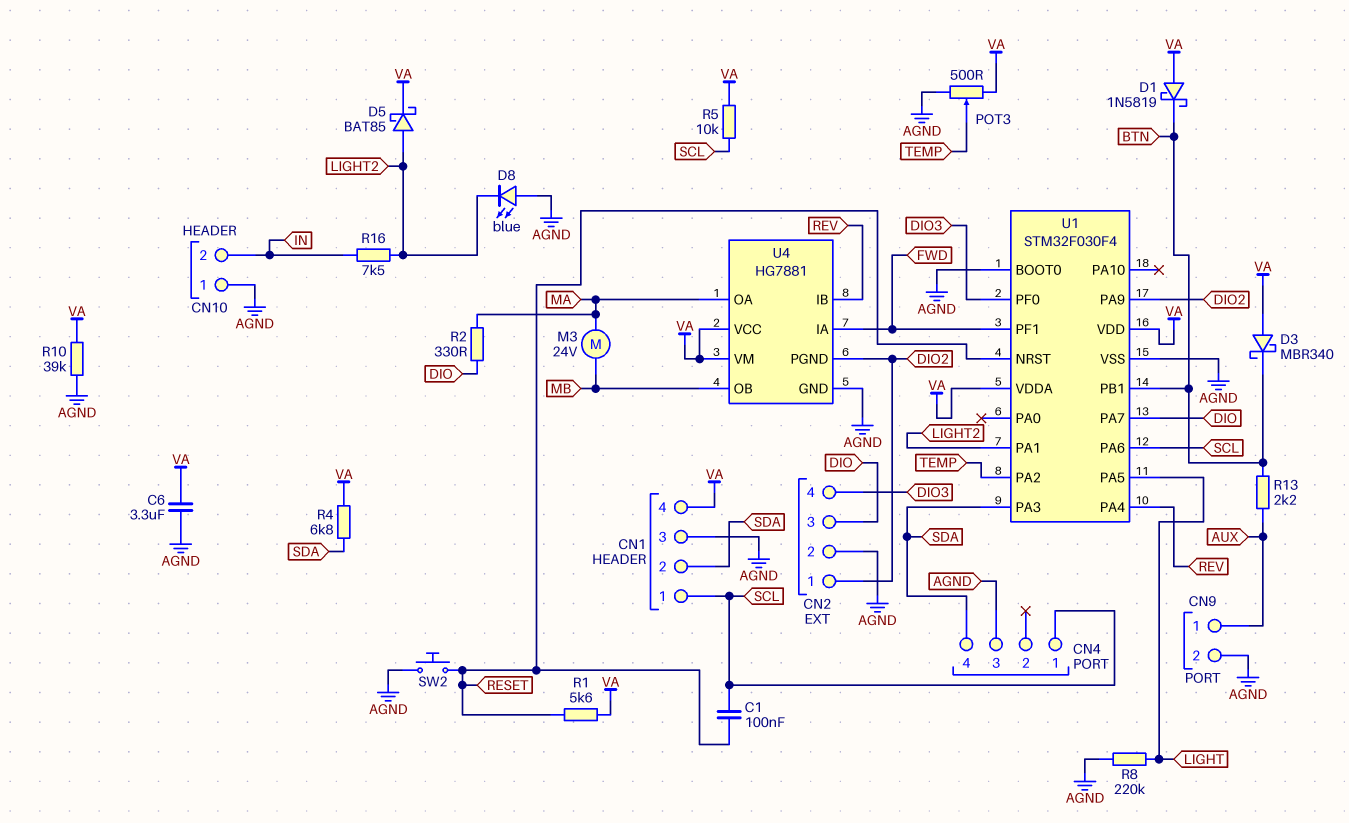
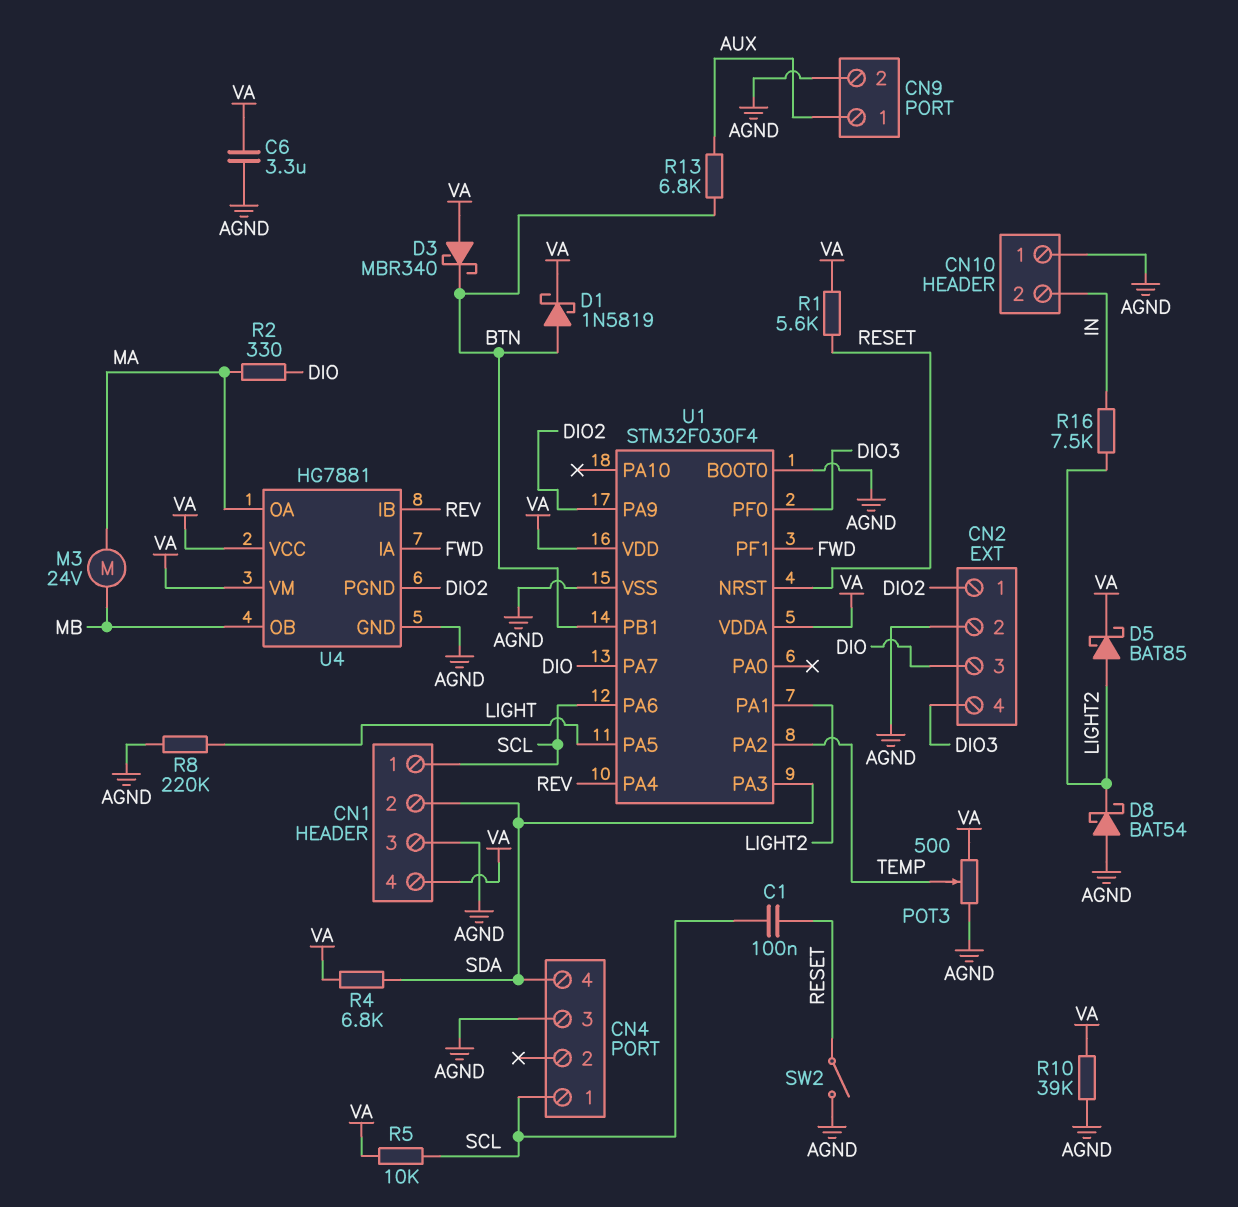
D1: schottky 1N5819 (A VA, K BTN) -> schottky 1N5819 (A BTN, K VA)
D8: LED blue (A AGND, K LIGHT2) -> schottky BAT54 (A AGND, K LIGHT2)
R13: 2.2k (AUX, BTN) -> 6.8k (AUX, BTN)
SW2: button (AGND, RESET) -> switch (AGND, RESET)

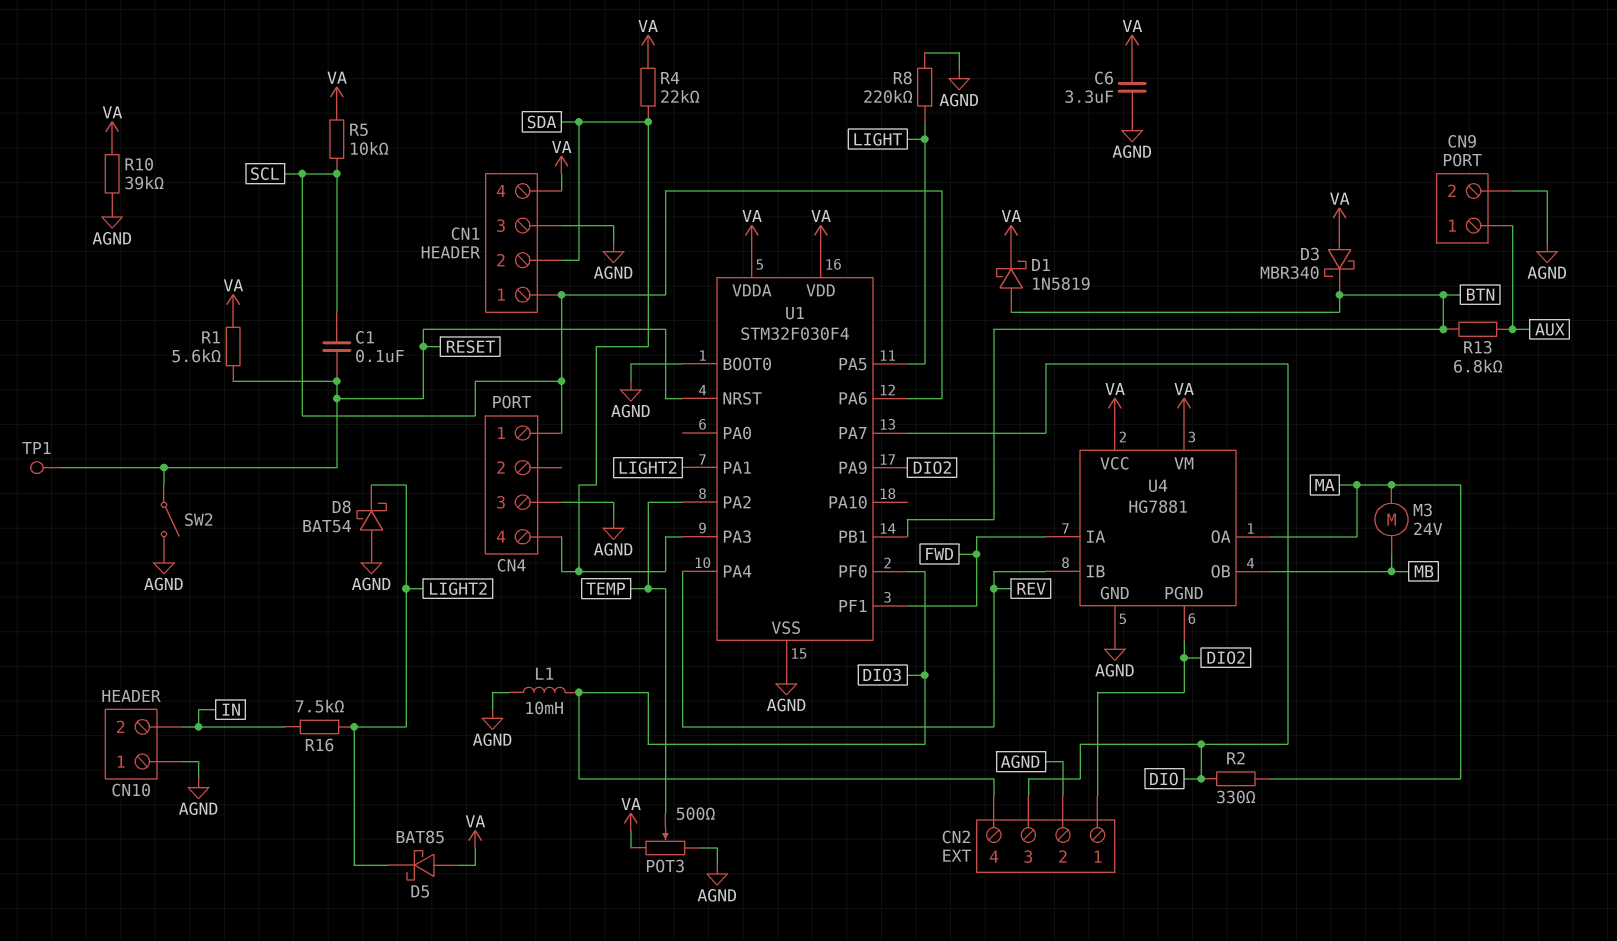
D5: schottky BAT85 (A LIGHT2, K VA) -> schottky BAT85 (A VA, K LIGHT2)
L1: none -> 10mH (AGND, DIO3)
R4: 6.8k (SDA, VA) -> 22k (SDA, VA)
TP1: none -> test point (RESET)

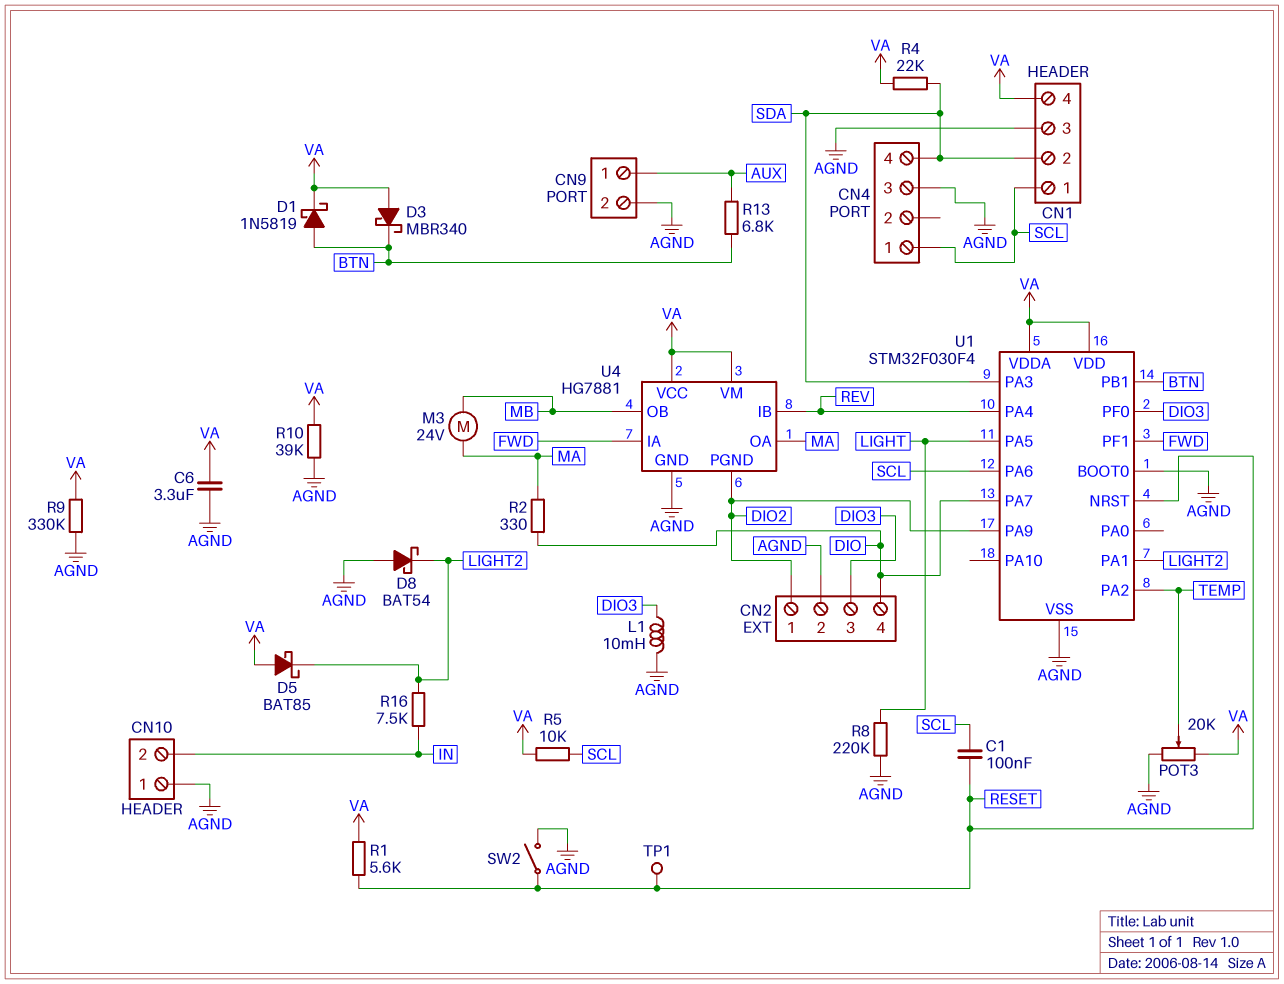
CN2 pin 3: DIO -> DIO3
CN2 pin 4: DIO3 -> DIO
POT3: 500 (AGND, VA, wiper TEMP) -> 20k (AGND, VA, wiper TEMP)
R9: none -> 330k (AGND, VA)

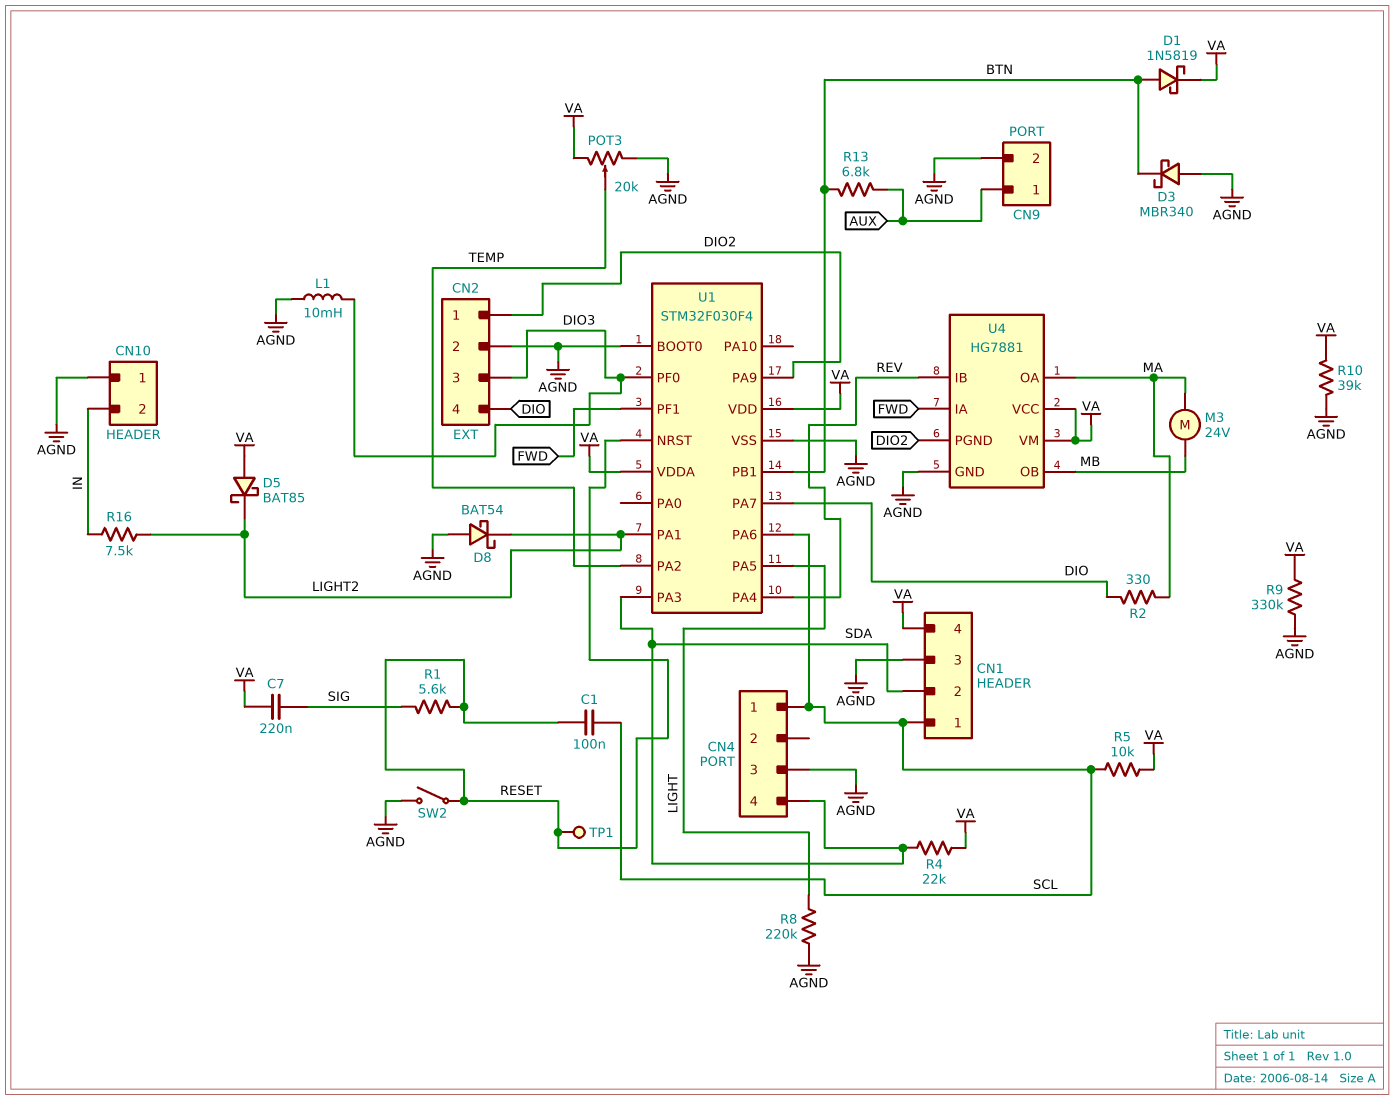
C6: 3.3uF (AGND, VA) -> none
C7: none -> 220nF (SIG, VA)
D3: schottky MBR340 (A VA, K BTN) -> schottky MBR340 (A AGND, K BTN)
R1: 5.6k (RESET, VA) -> 5.6k (RESET, SIG)

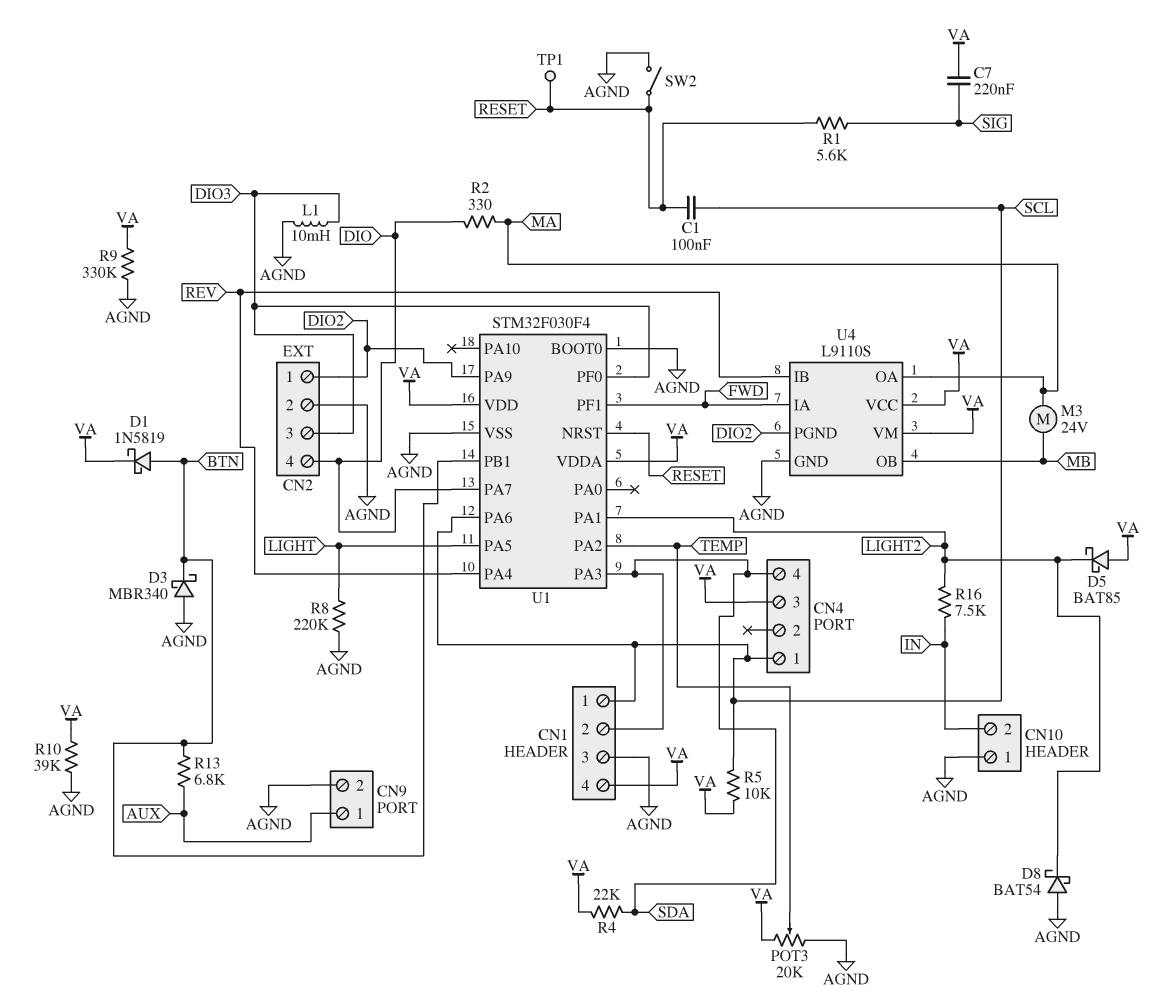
CN4 pin 3: AGND -> VA
U4: HG7881 -> L9110S

